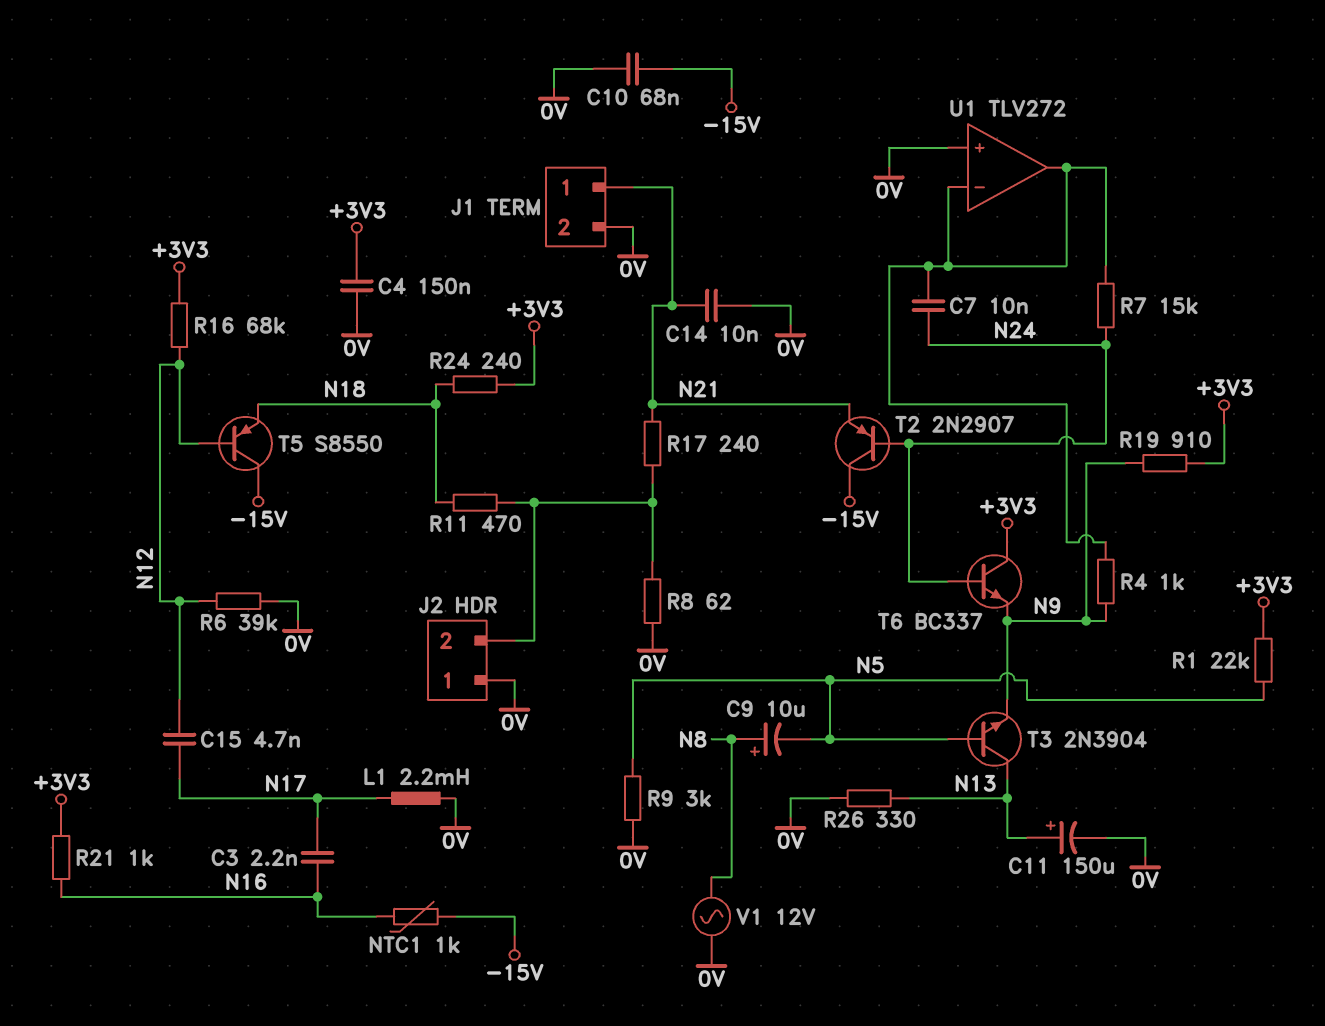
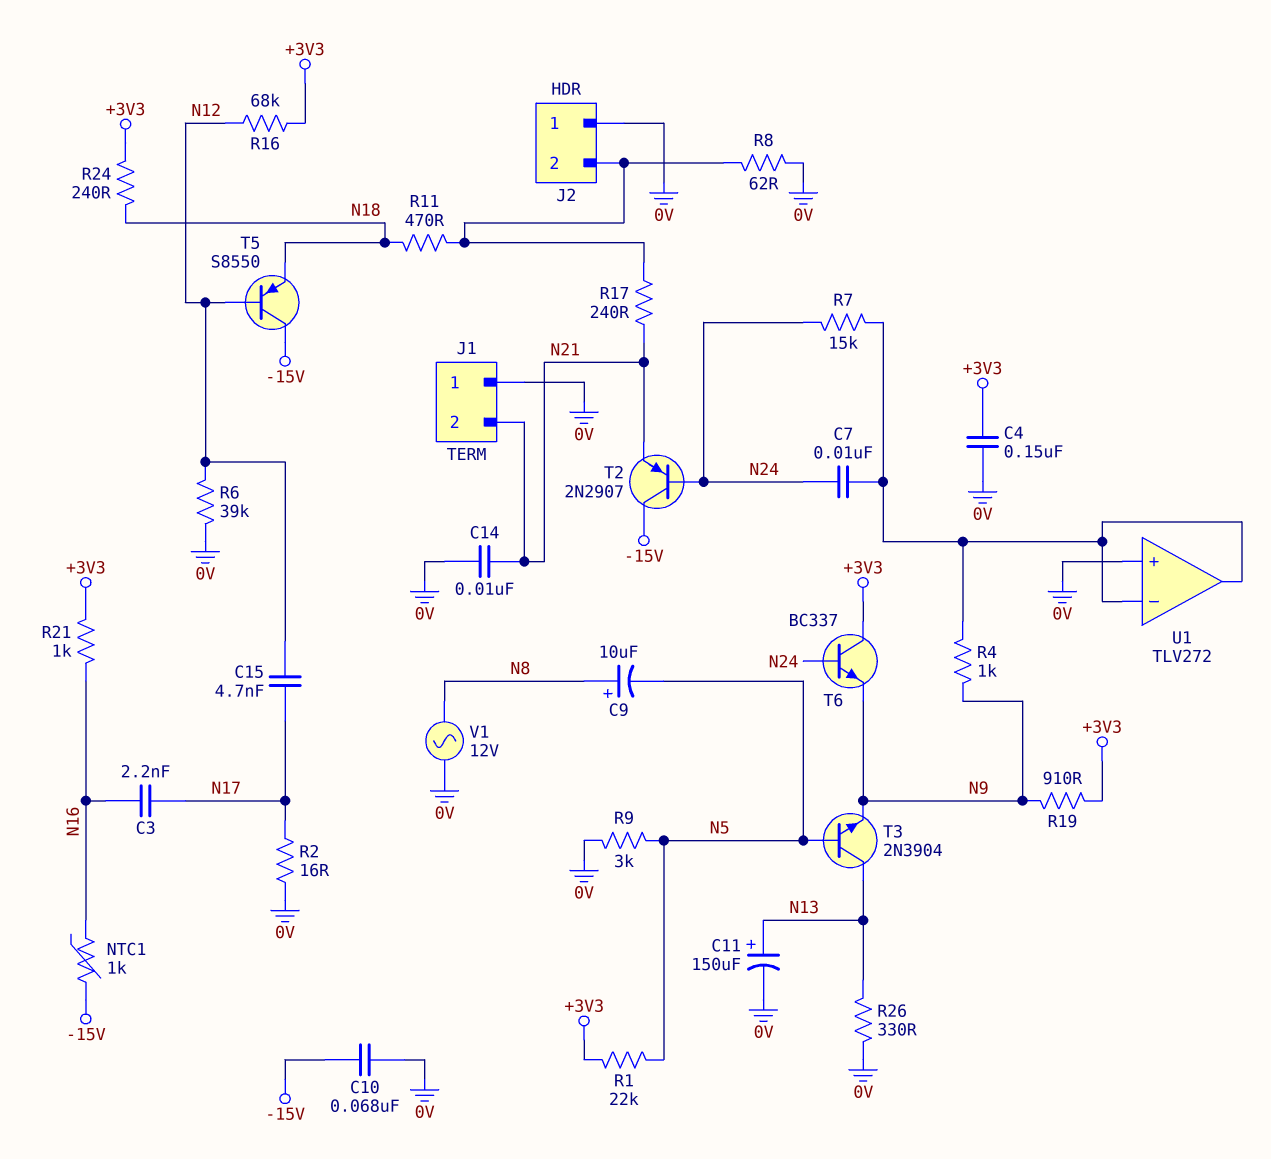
J1 pin 1: N21 -> 0V
J1 pin 2: 0V -> N21
L1: 2.2mH (0V, N17) -> none
R2: none -> 16 (0V, N17)

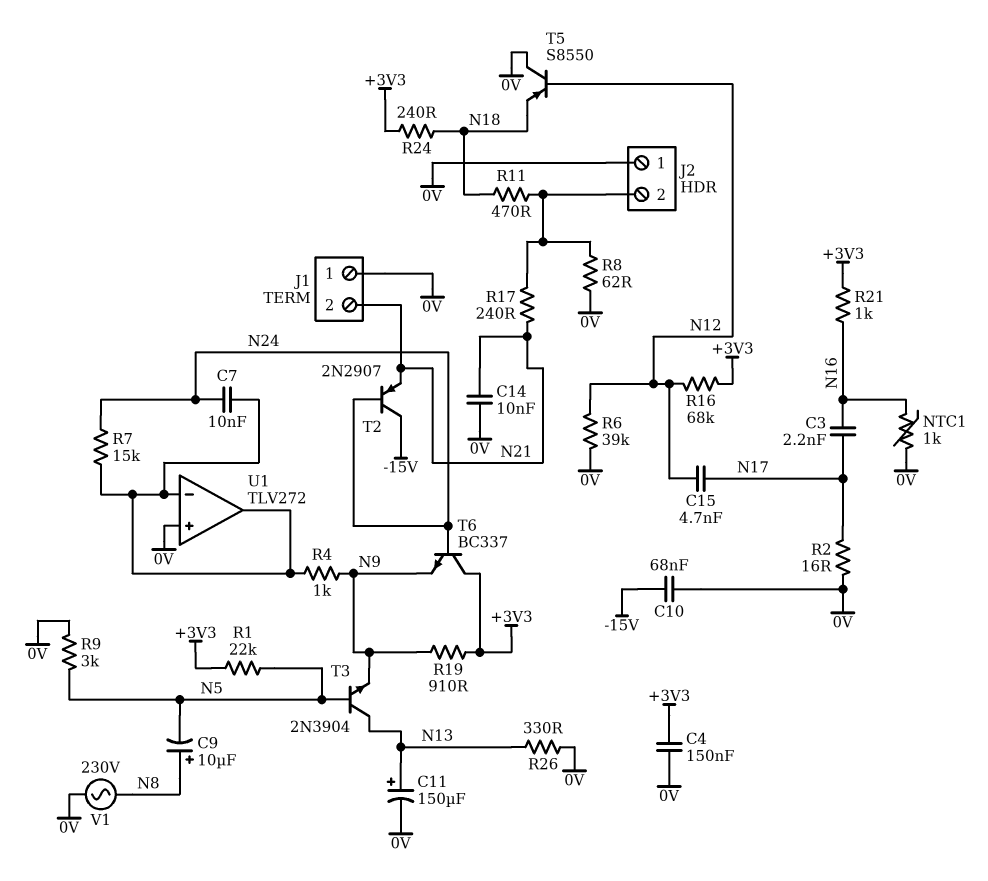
NTC1: 1k (-15V, N16) -> 1k (0V, N16)
T5: PNP S8550 (B N12, C -15V, E N18) -> PNP S8550 (B N12, C 0V, E N18)
V1: AC 12V (0V, N8) -> AC 230V (0V, N8)

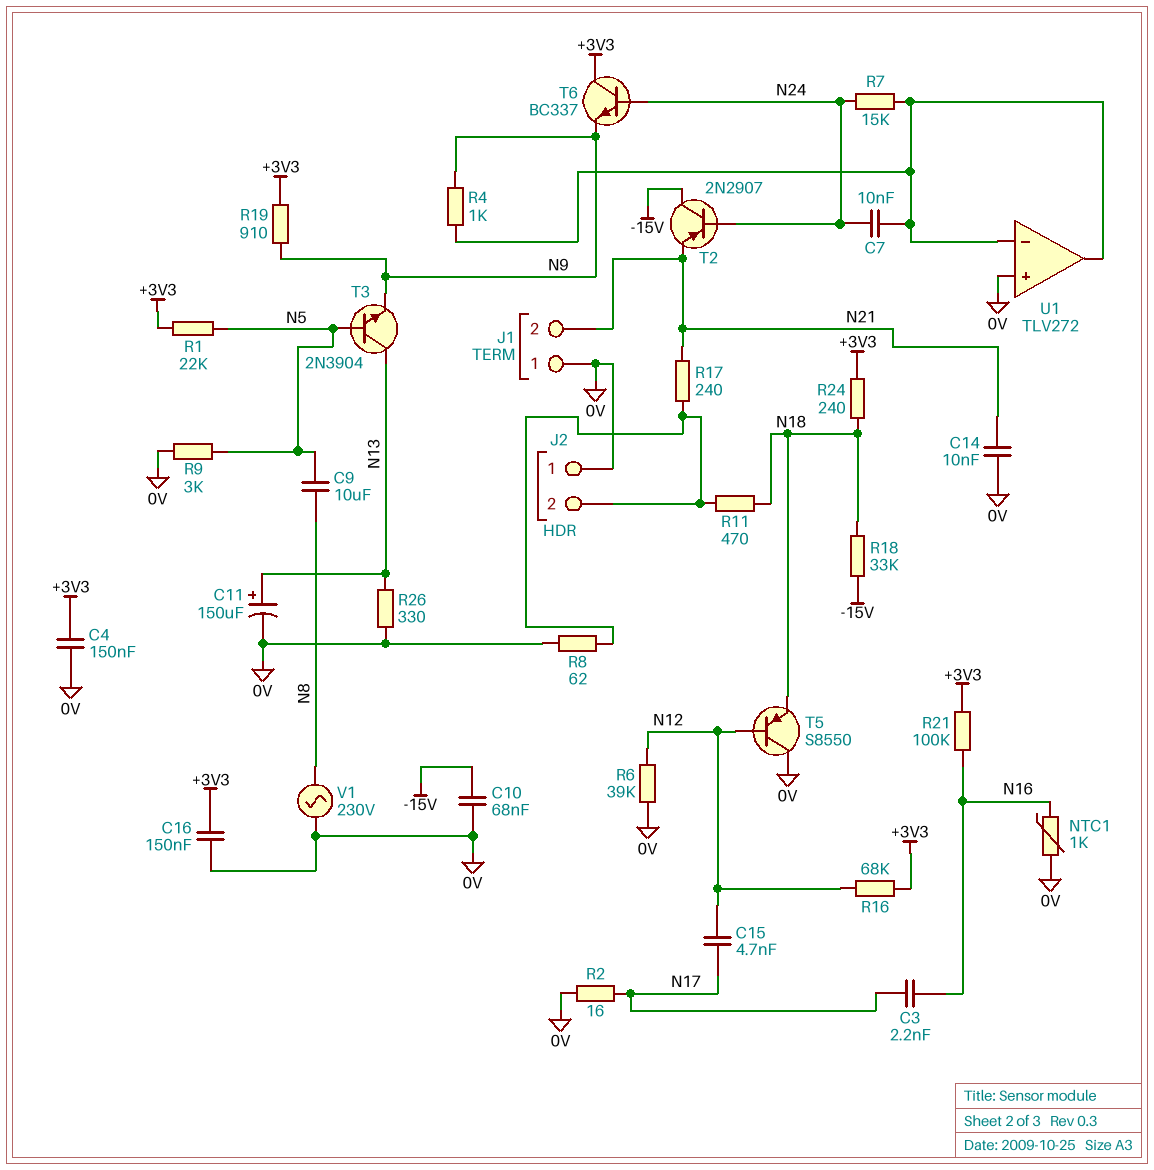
C9: 10uF (plus N8, minus N5) -> 10uF (N5, N8)
C16: none -> 150nF (+3V3, 0V)
R18: none -> 33k (-15V, N18)
R21: 1k (+3V3, N16) -> 100k (+3V3, N16)

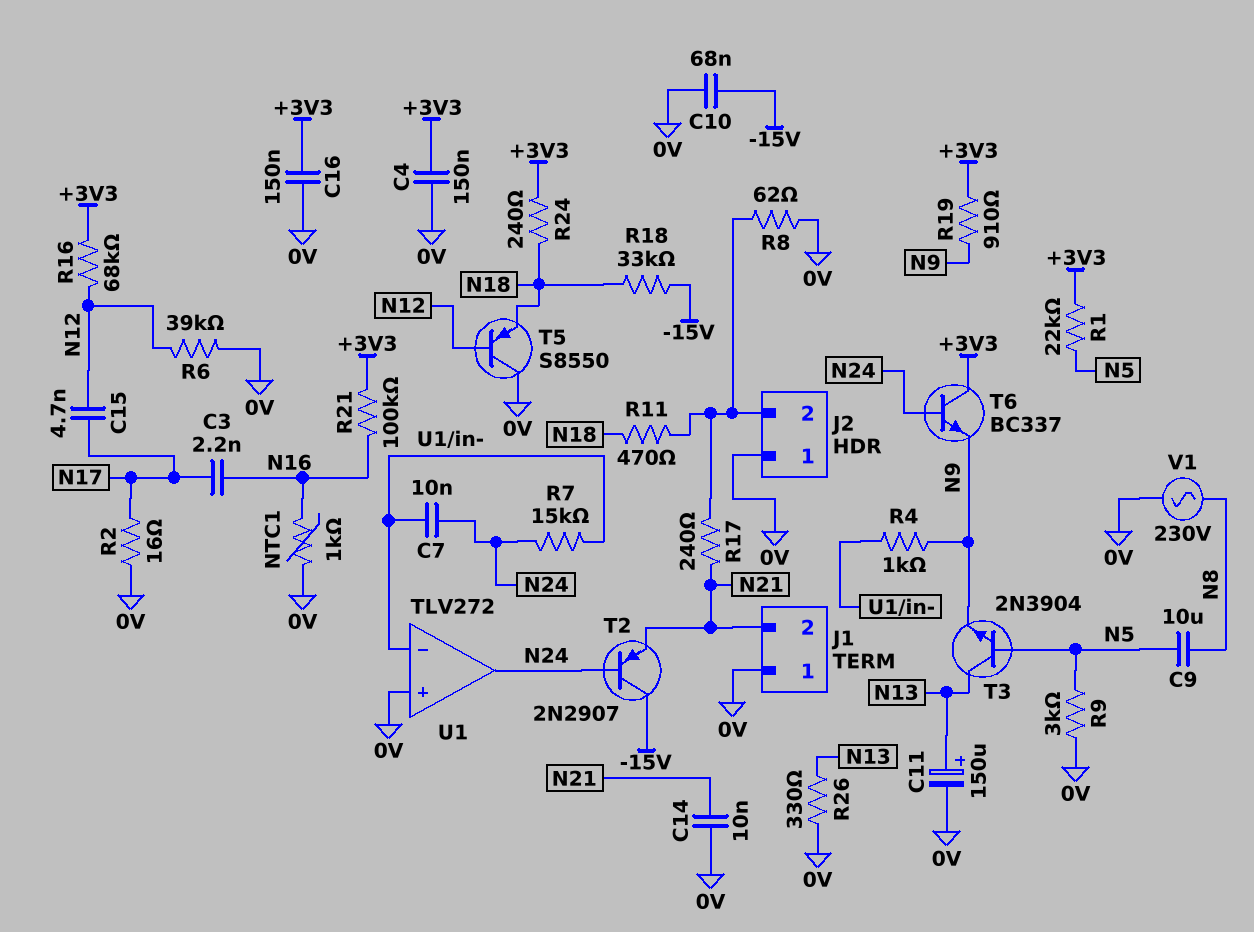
U1 pin out: U1/in- -> N24

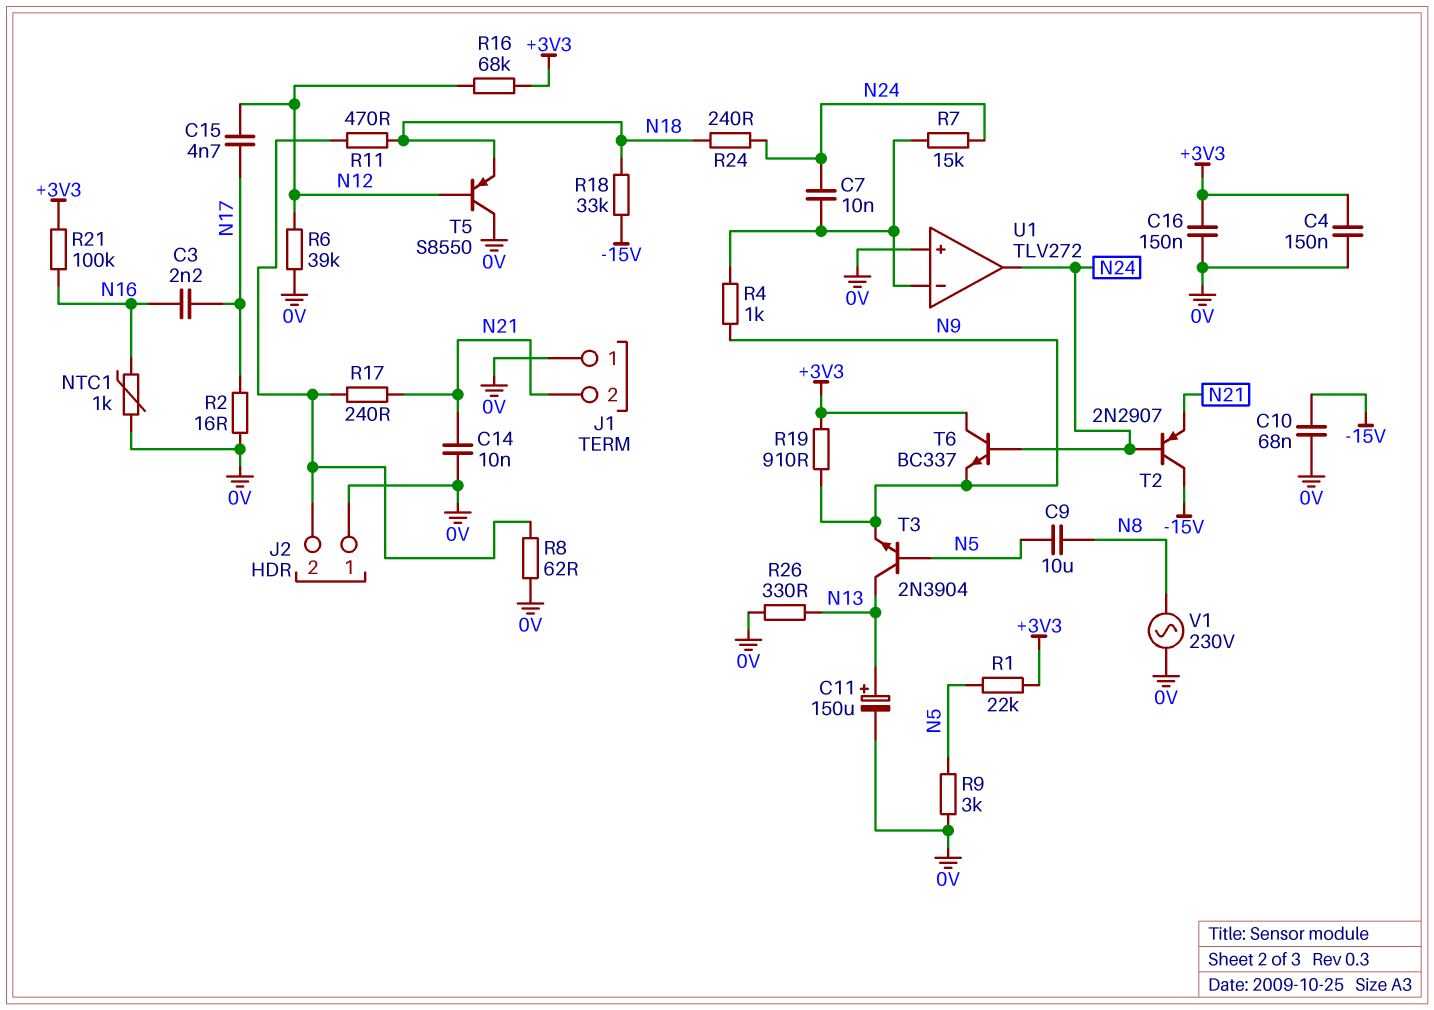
R24: 240 (+3V3, N18) -> 240 (N18, N24)

